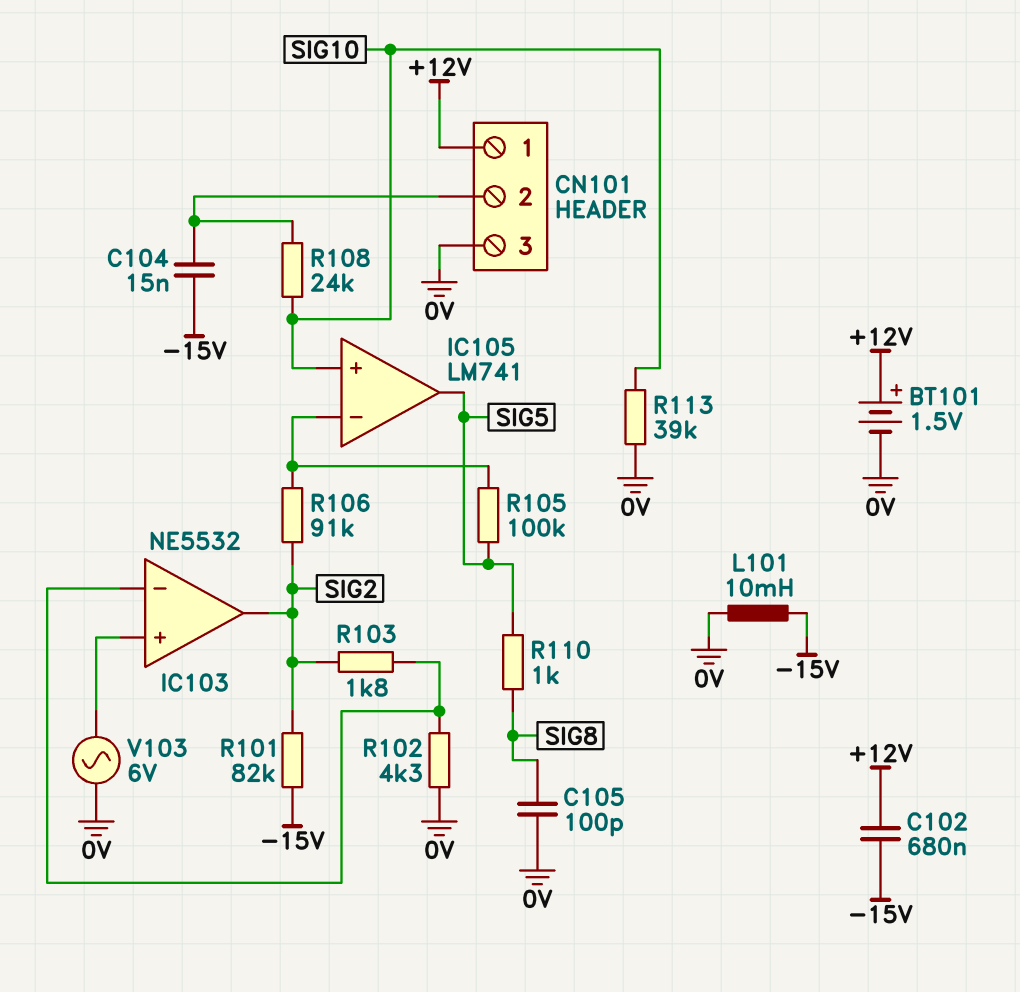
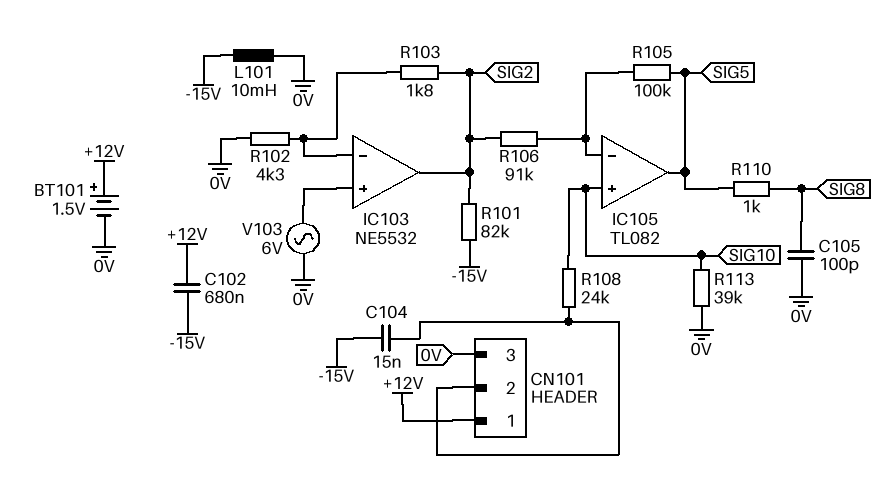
IC105: LM741 -> TL082

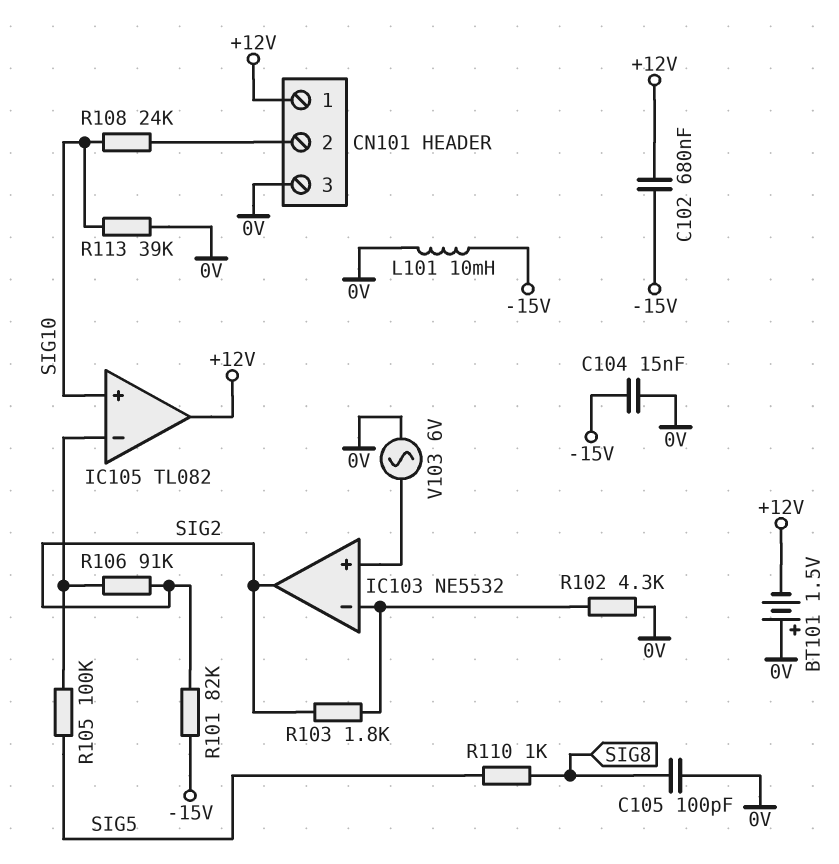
BT101: 1.5V (plus +12V, minus 0V) -> 1.5V (plus 0V, minus +12V)
C104: 15nF (-15V, CN101/2) -> 15nF (-15V, 0V)
IC105 pin out: SIG5 -> +12V

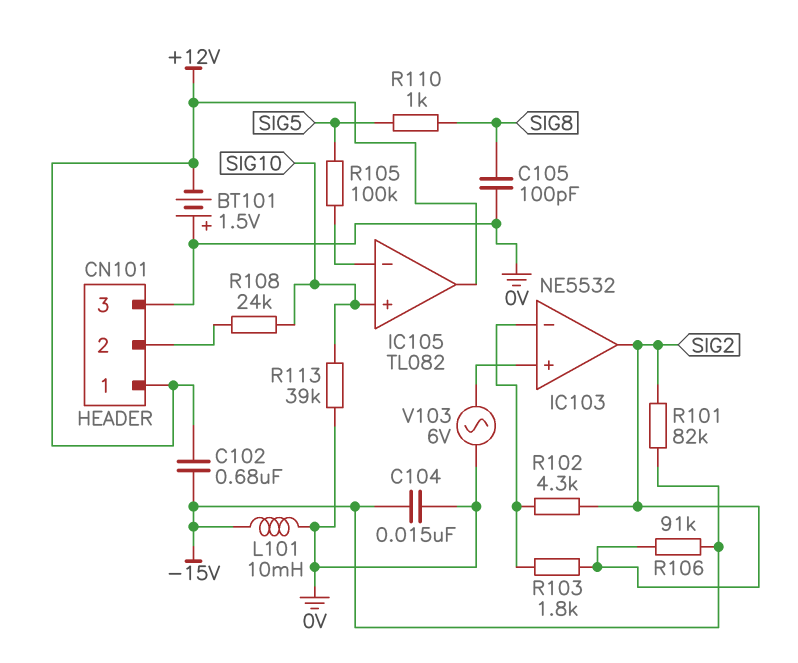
R102: 4.3k (0V, IC103/in-) -> 4.3k (IC103/in-, SIG2)
R106: 91k (IC105/in-, SIG2) -> 91k (-15V, SIG2)

